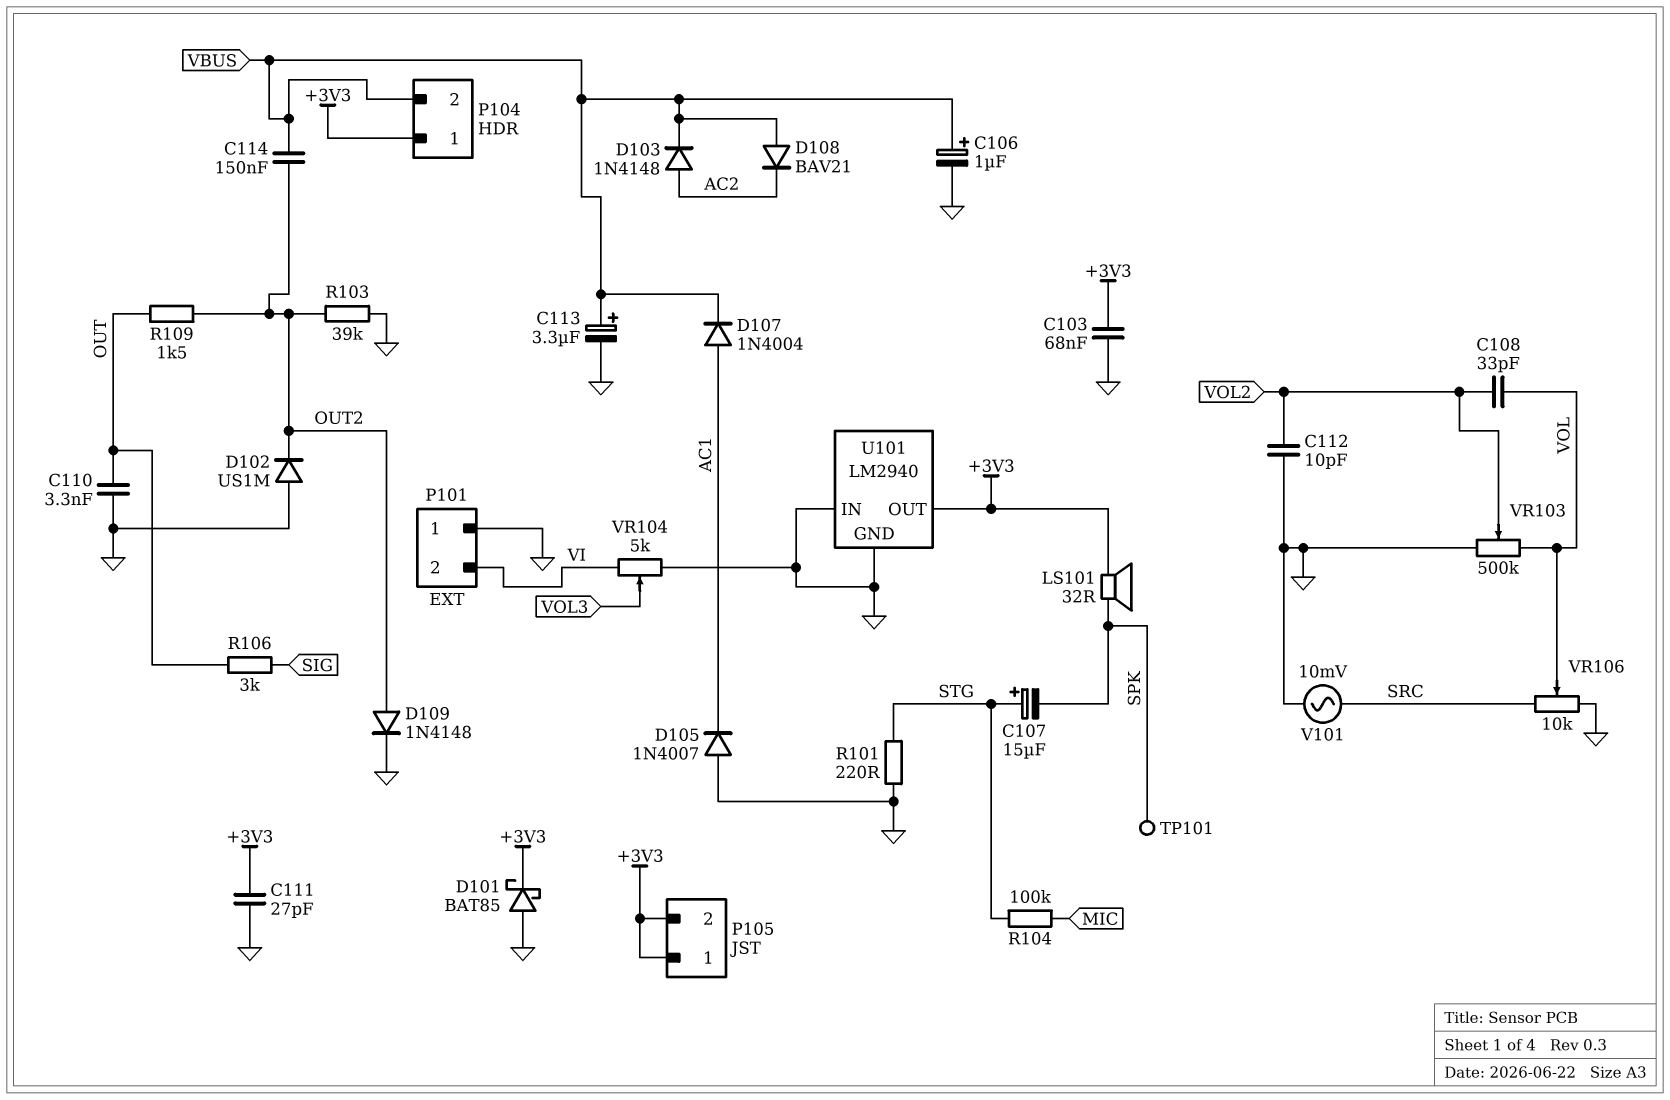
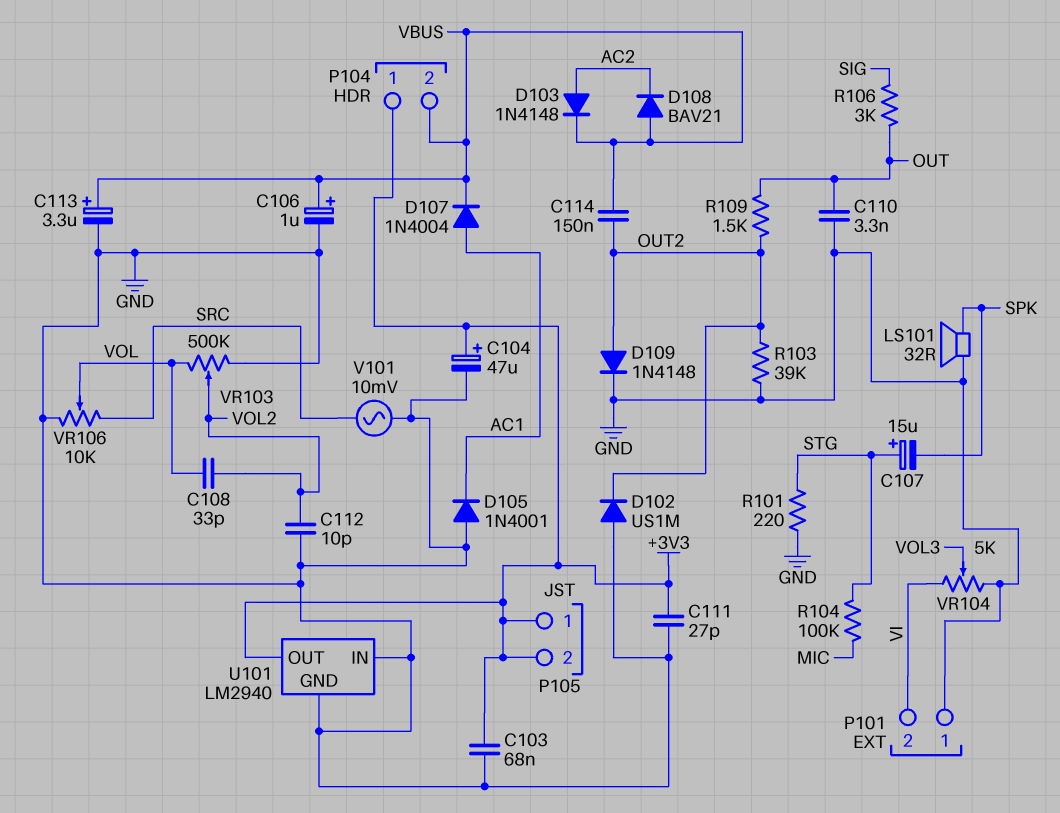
C104: none -> 47uF (plus +3V3, minus GND)
D101: schottky BAT85 (A GND, K +3V3) -> none
D105: diode 1N4007 (A GND, K AC1) -> diode 1N4001 (A GND, K AC1)
LS101: speaker 32R (+3V3, SPK) -> speaker 32R (GND, SPK)
TP101: test point (SPK) -> none

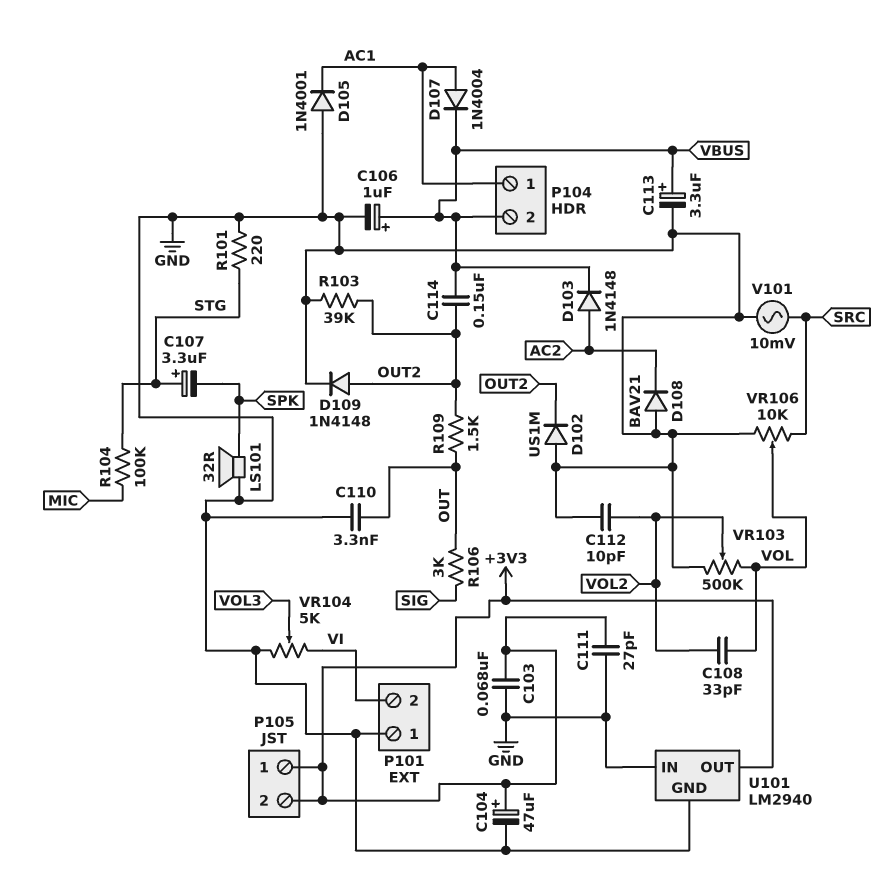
C107: 15uF (plus STG, minus SPK) -> 3.3uF (plus STG, minus SPK)
D108: diode BAV21 (A VBUS, K AC2) -> diode BAV21 (A GND, K AC2)
P104 pin 1: +3V3 -> AC1

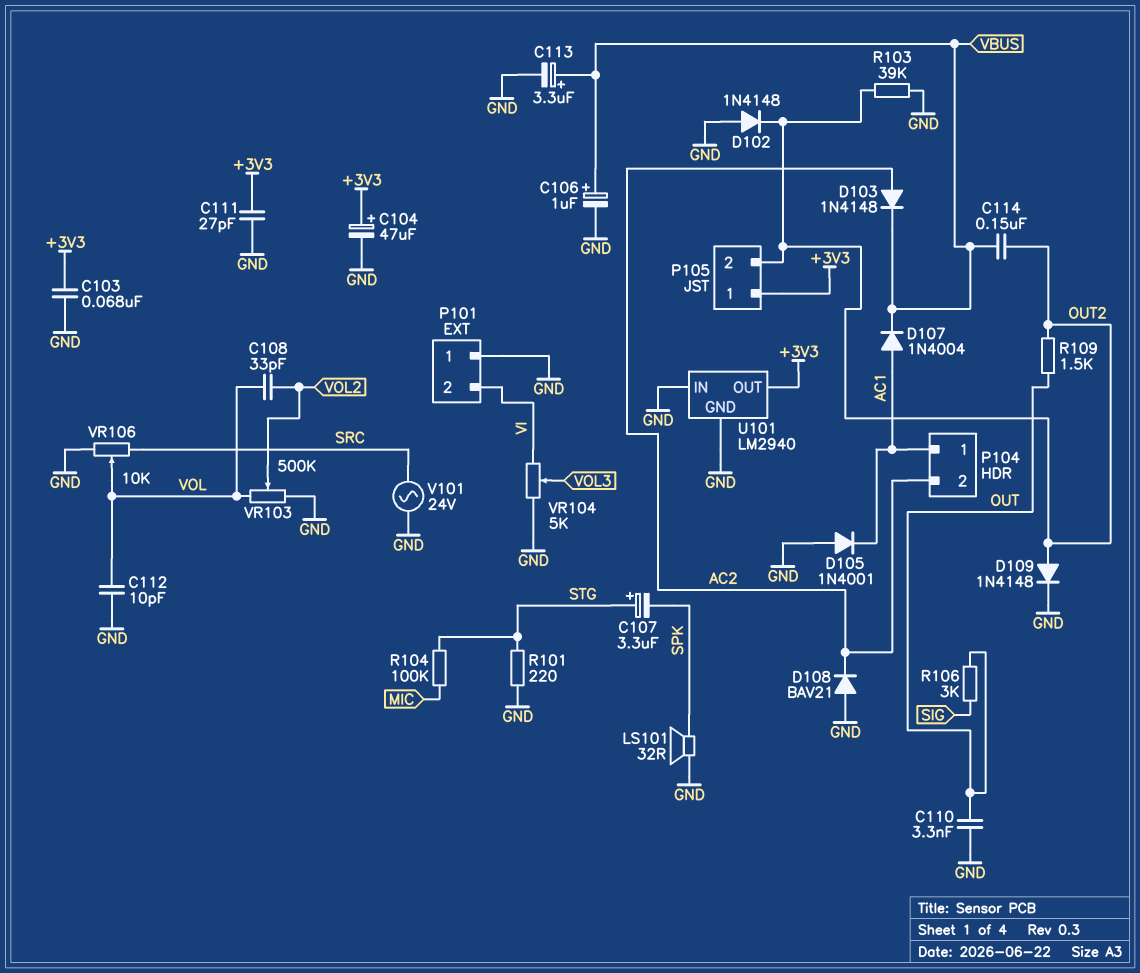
C112: 10pF (GND, VOL2) -> 10pF (GND, VOL)
D102: diode US1M (A GND, K OUT2) -> diode 1N4148 (A GND, K OUT2)
P104 pin 2: VBUS -> AC2
P105 pin 2: +3V3 -> OUT2
V101: AC 10mV (GND, SRC) -> AC 24V (GND, SRC)

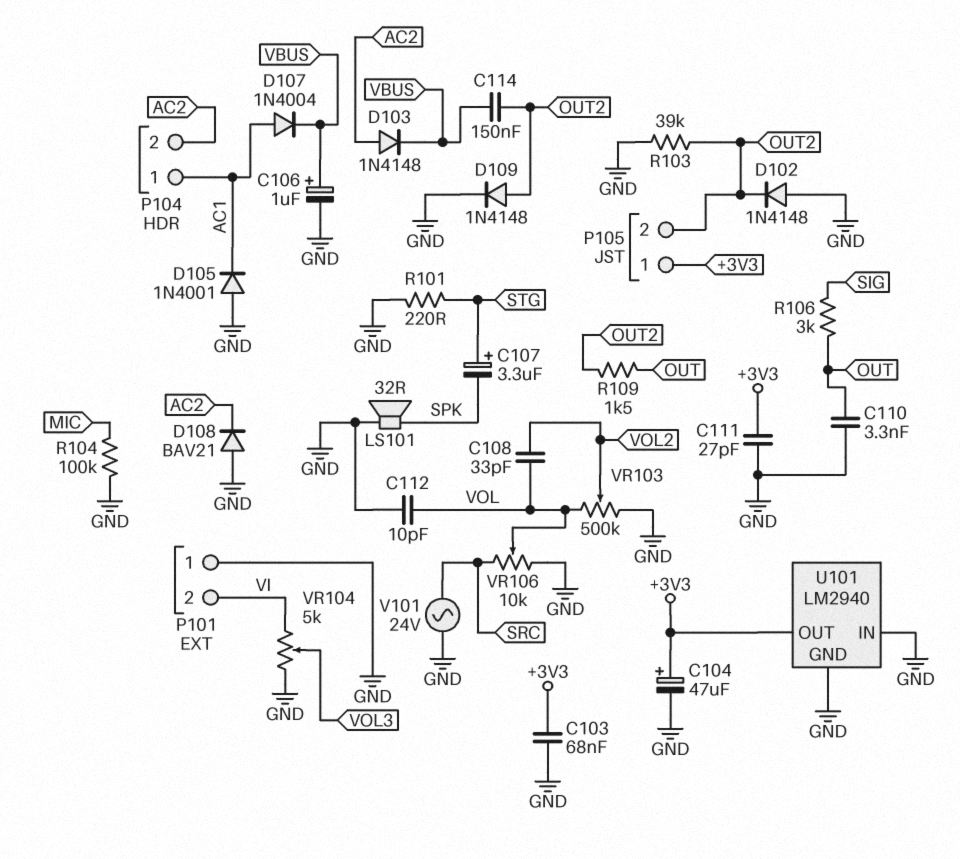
C113: 3.3uF (plus VBUS, minus GND) -> none
R104: 100k (MIC, STG) -> 100k (GND, MIC)

